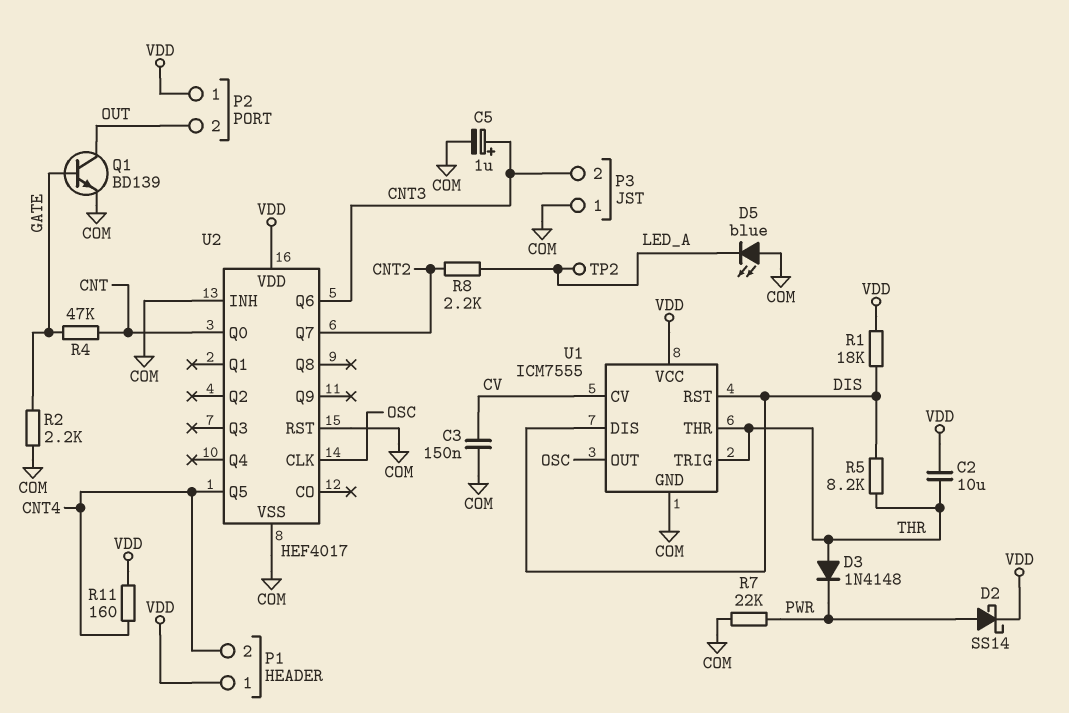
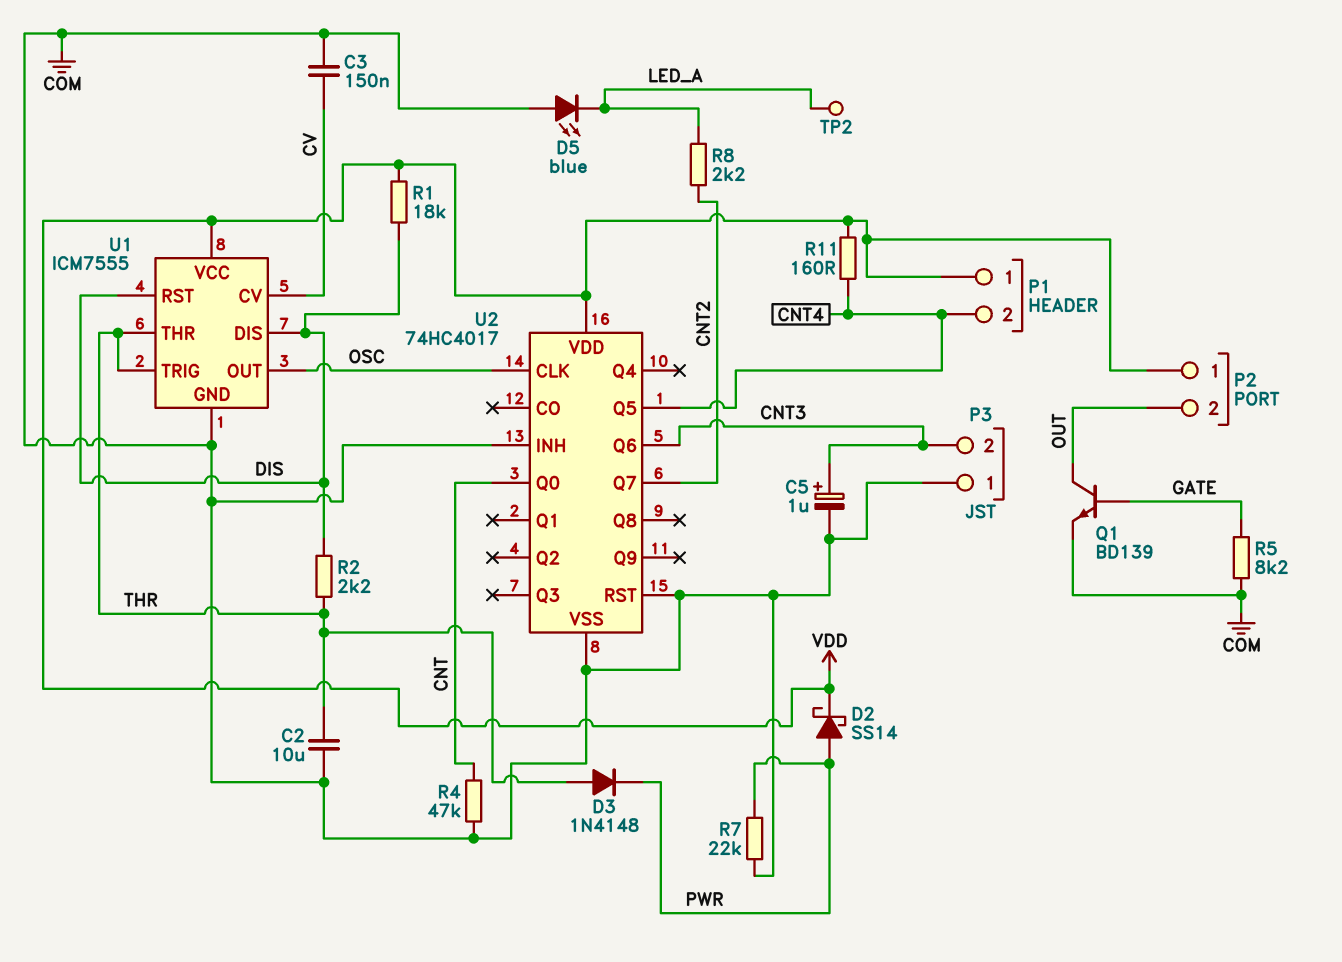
C2: 10uF (THR, VDD) -> 10uF (COM, THR)
R2: 2.2k (COM, GATE) -> 2.2k (DIS, THR)
R4: 47k (CNT, GATE) -> 47k (CNT, COM)
R5: 8.2k (DIS, THR) -> 8.2k (COM, GATE)
U2: HEF4017 -> 74HC4017

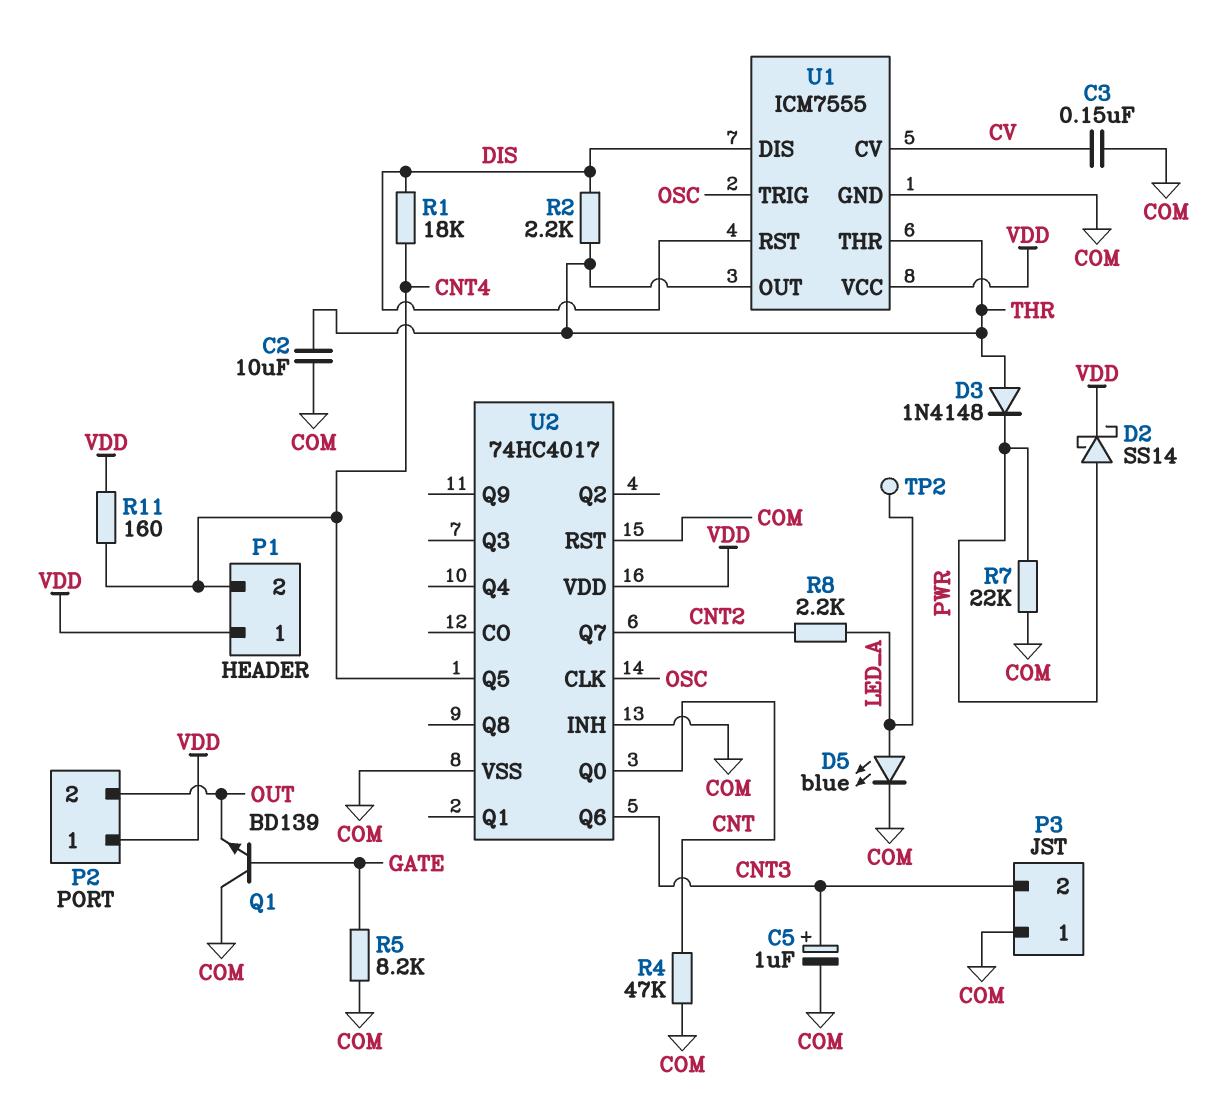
D5: LED blue (A COM, K LED_A) -> LED blue (A LED_A, K COM)
Q1: NPN BD139 (B GATE, C OUT, E COM) -> NPN BD139 (B GATE, C COM, E OUT)
R1: 18k (DIS, VDD) -> 18k (CNT4, DIS)
U1 pin OUT: OSC -> THR
U1 pin TRIG: THR -> OSC

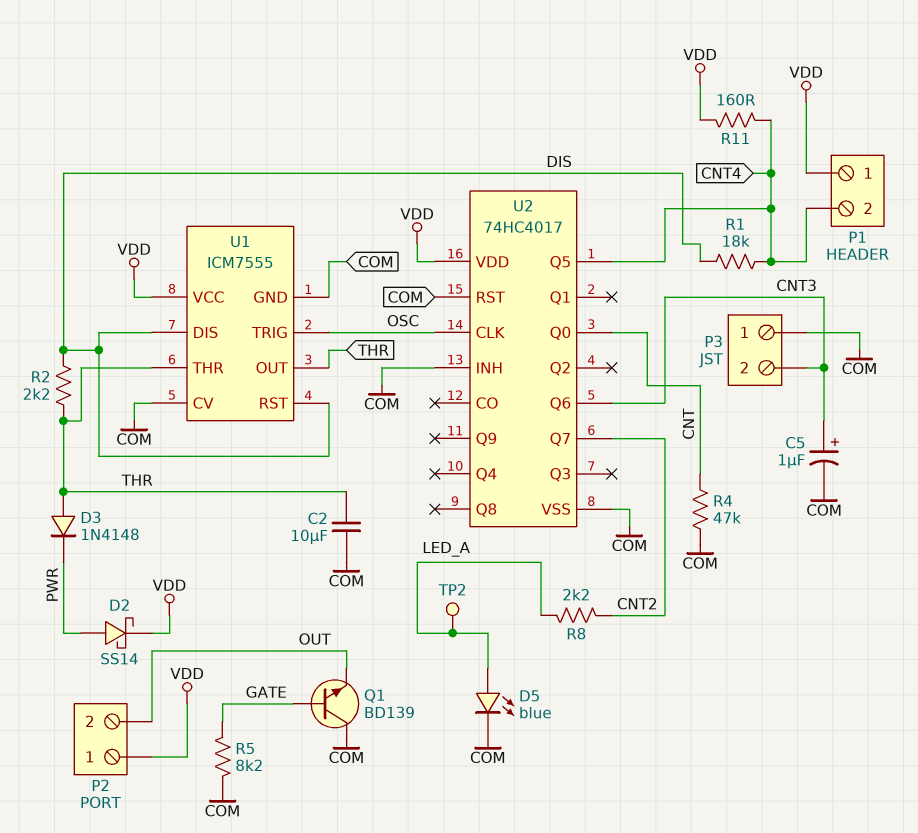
C3: 150nF (COM, CV) -> none
R7: 22k (COM, PWR) -> none
U1 pin CV: CV -> COM

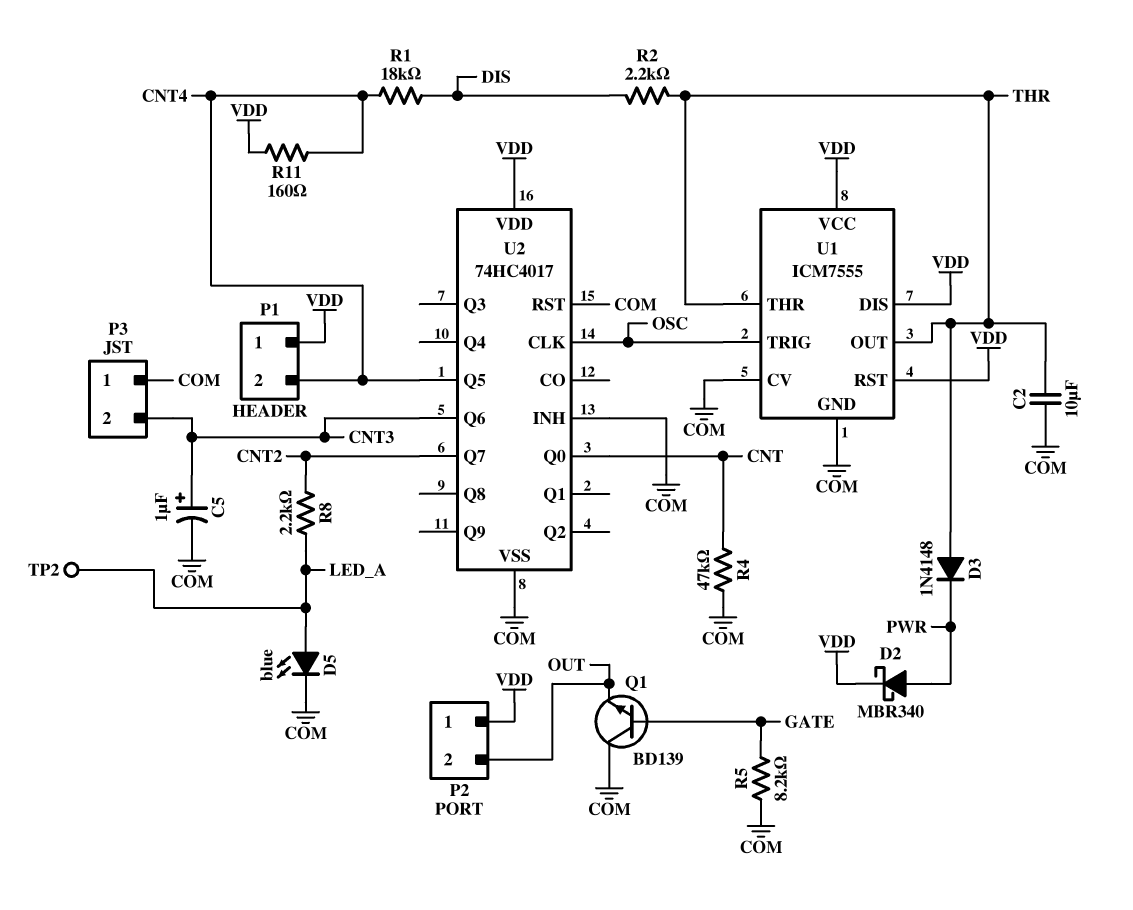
D2: schottky SS14 (A PWR, K VDD) -> schottky MBR340 (A PWR, K VDD)
U1 pin DIS: DIS -> VDD
U1 pin RST: DIS -> VDD

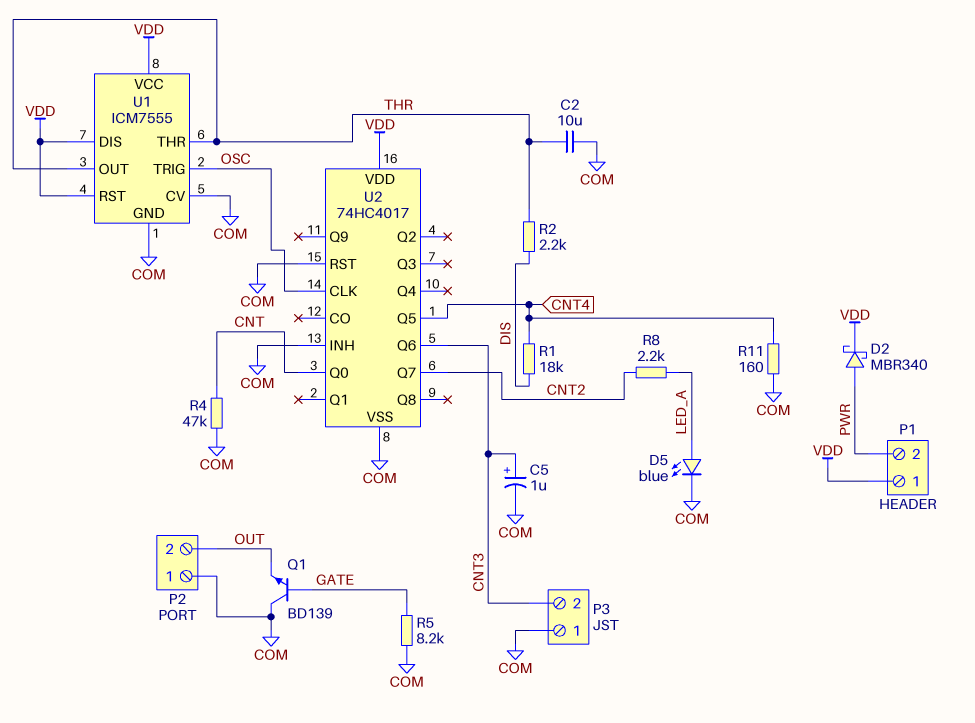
D3: diode 1N4148 (A THR, K PWR) -> none
P1 pin 2: CNT4 -> PWR
P2 pin 1: VDD -> COM
R11: 160 (CNT4, VDD) -> 160 (CNT4, COM)
TP2: test point (LED_A) -> none

